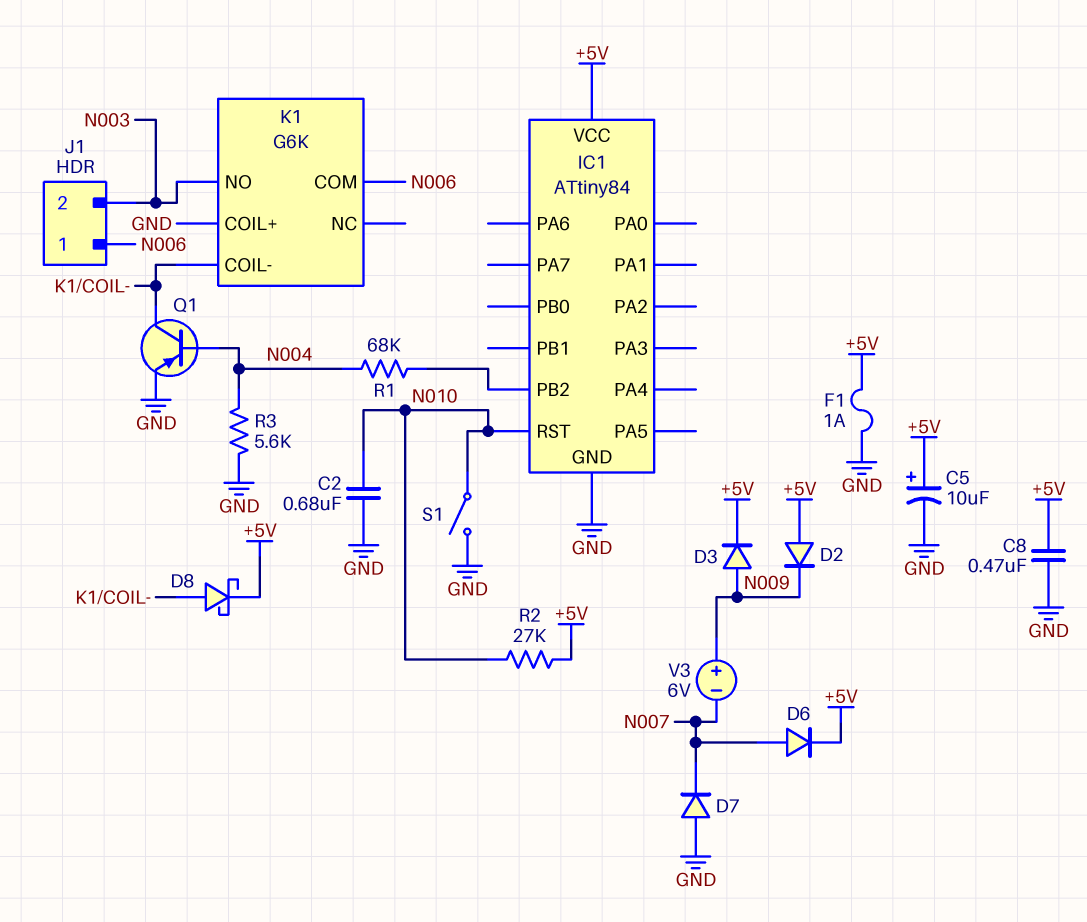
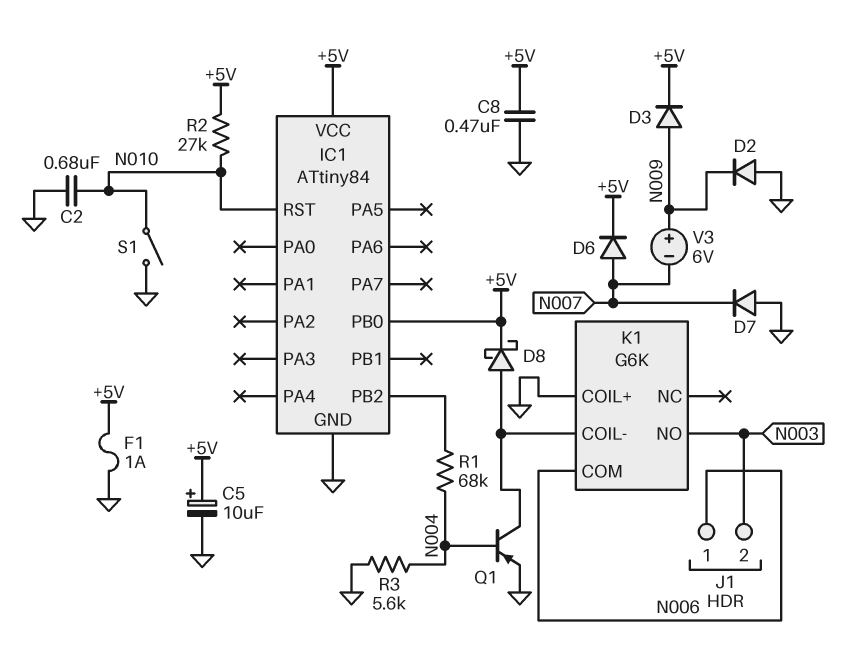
D2: diode (A +5V, K N009) -> diode (A GND, K N009)
IC1 pin PB0: none -> +5V

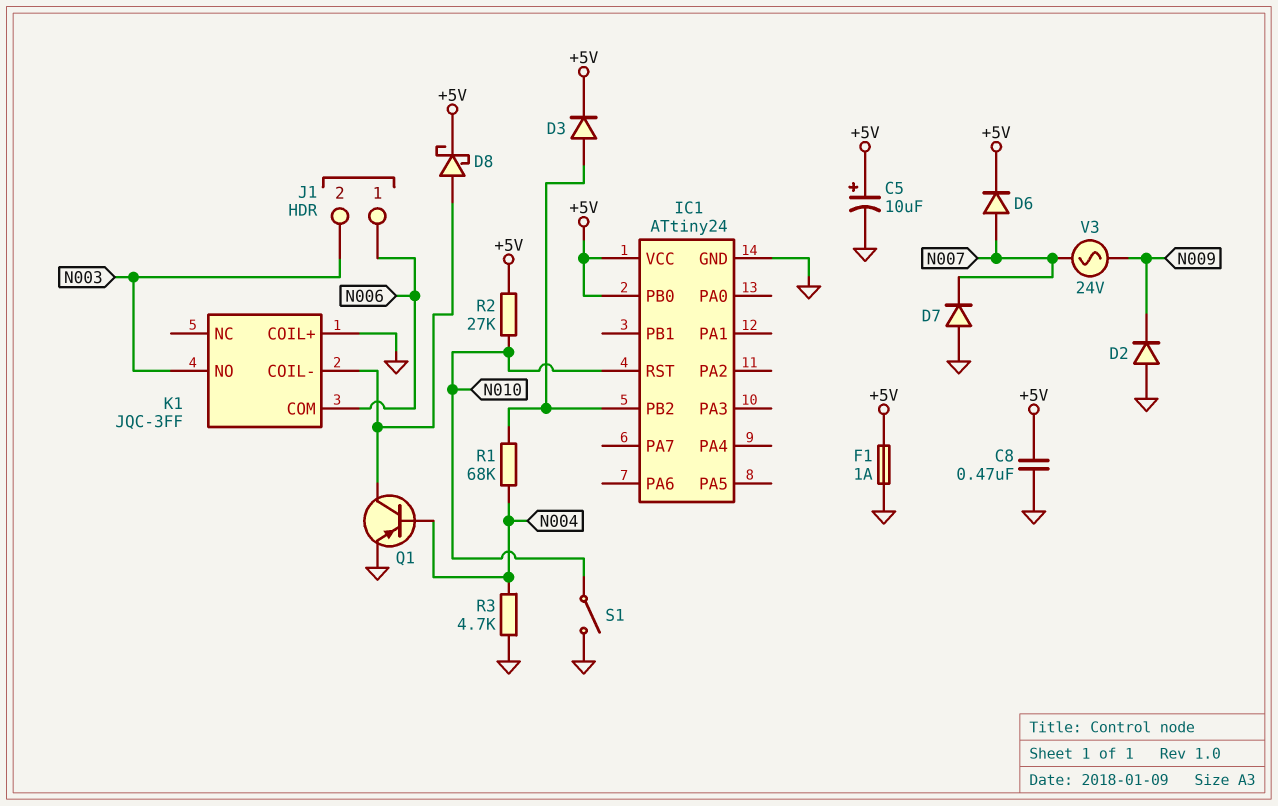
C2: 680nF (GND, N010) -> none
D3: diode (A N009, K +5V) -> diode (A IC1/PB2, K +5V)
IC1: ATtiny84 -> ATtiny24
K1: G6K -> JQC-3FF
R3: 5.6k (GND, N004) -> 4.7k (GND, N004)
V3: 6V (plus N009, minus N007) -> AC 24V (N007, N009)

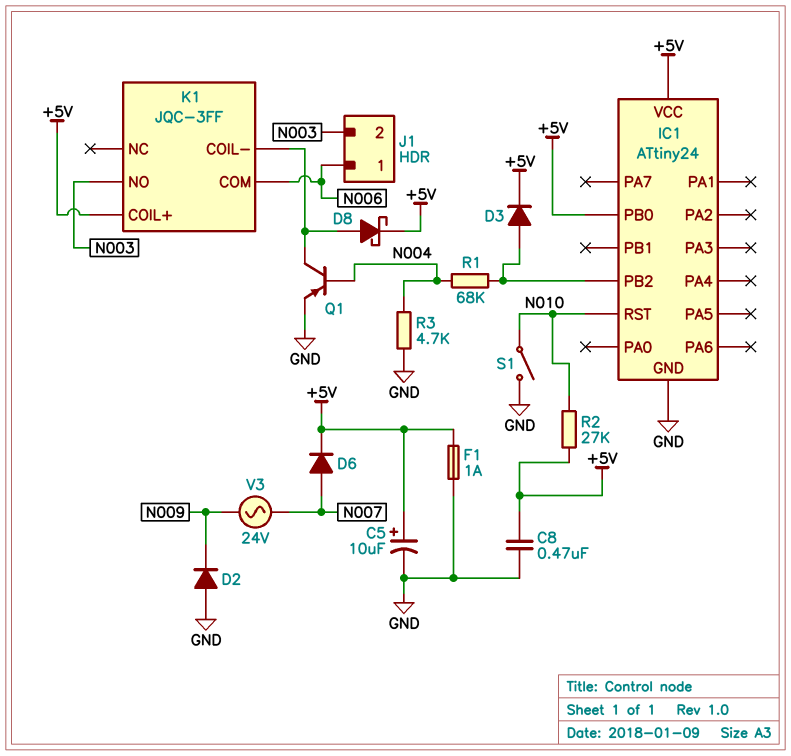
D7: diode (A GND, K N007) -> none
K1 pin COIL+: GND -> +5V

